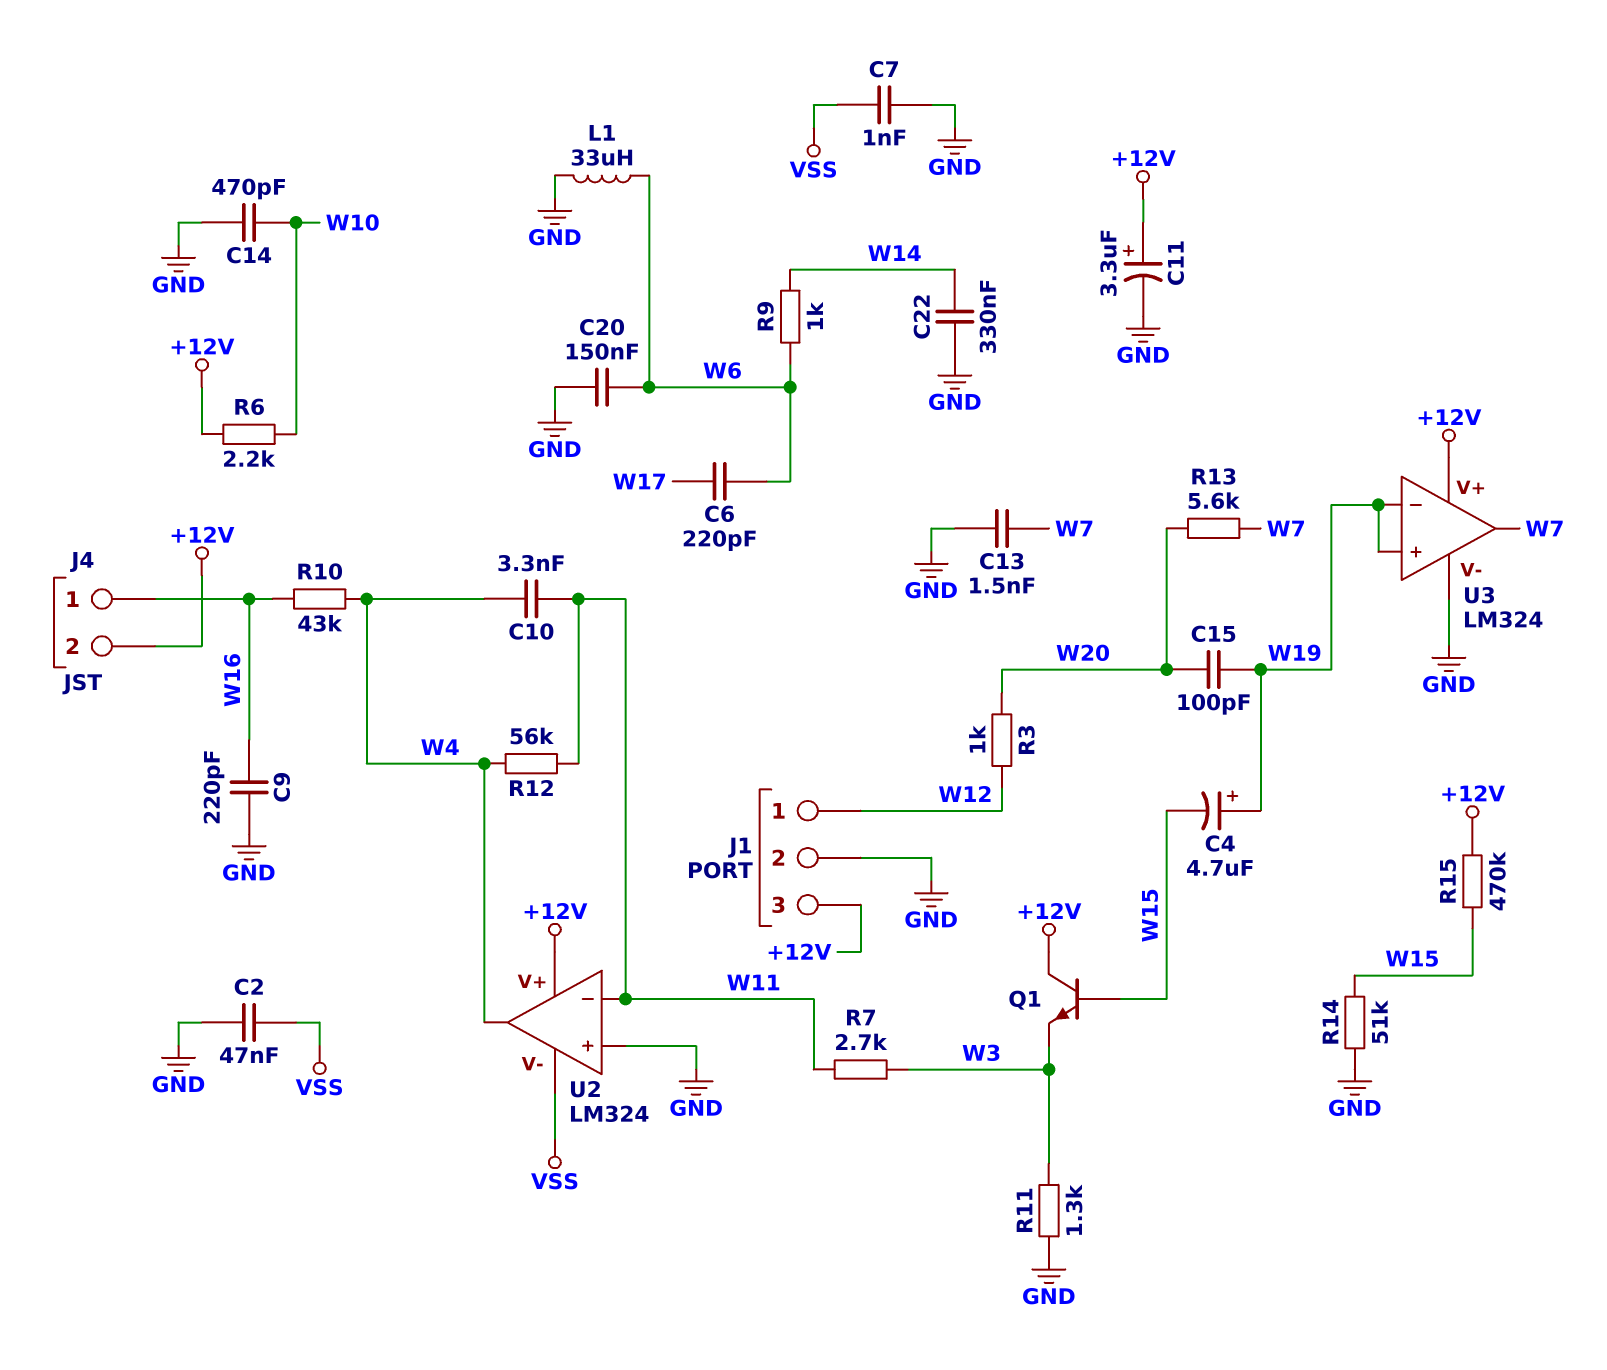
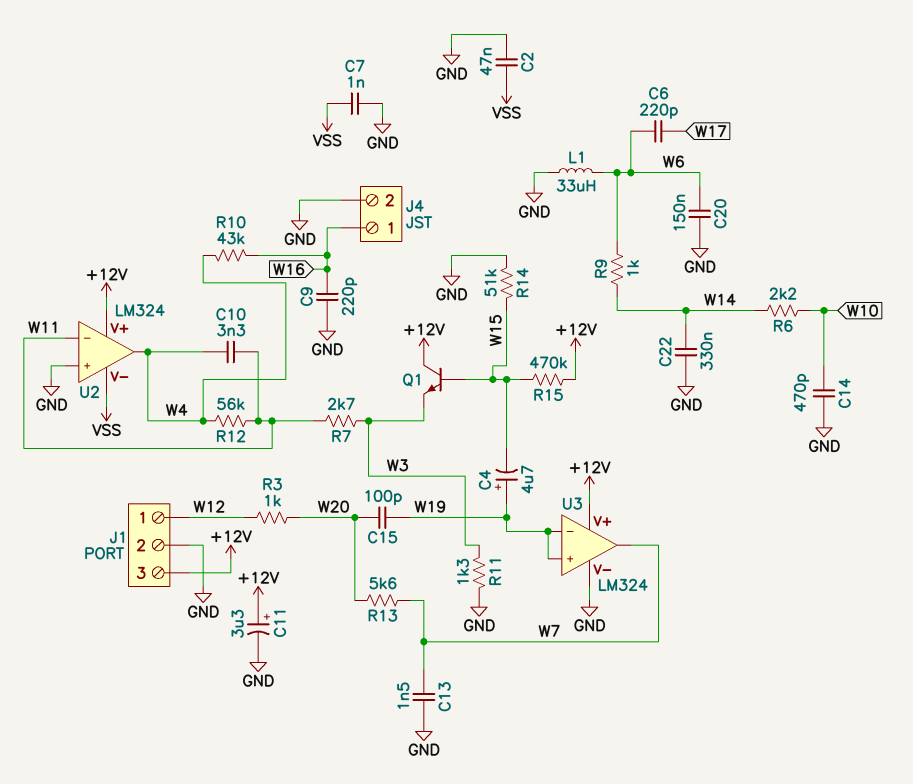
J4 pin 2: +12V -> GND
R6: 2.2k (+12V, W10) -> 2.2k (W10, W14)

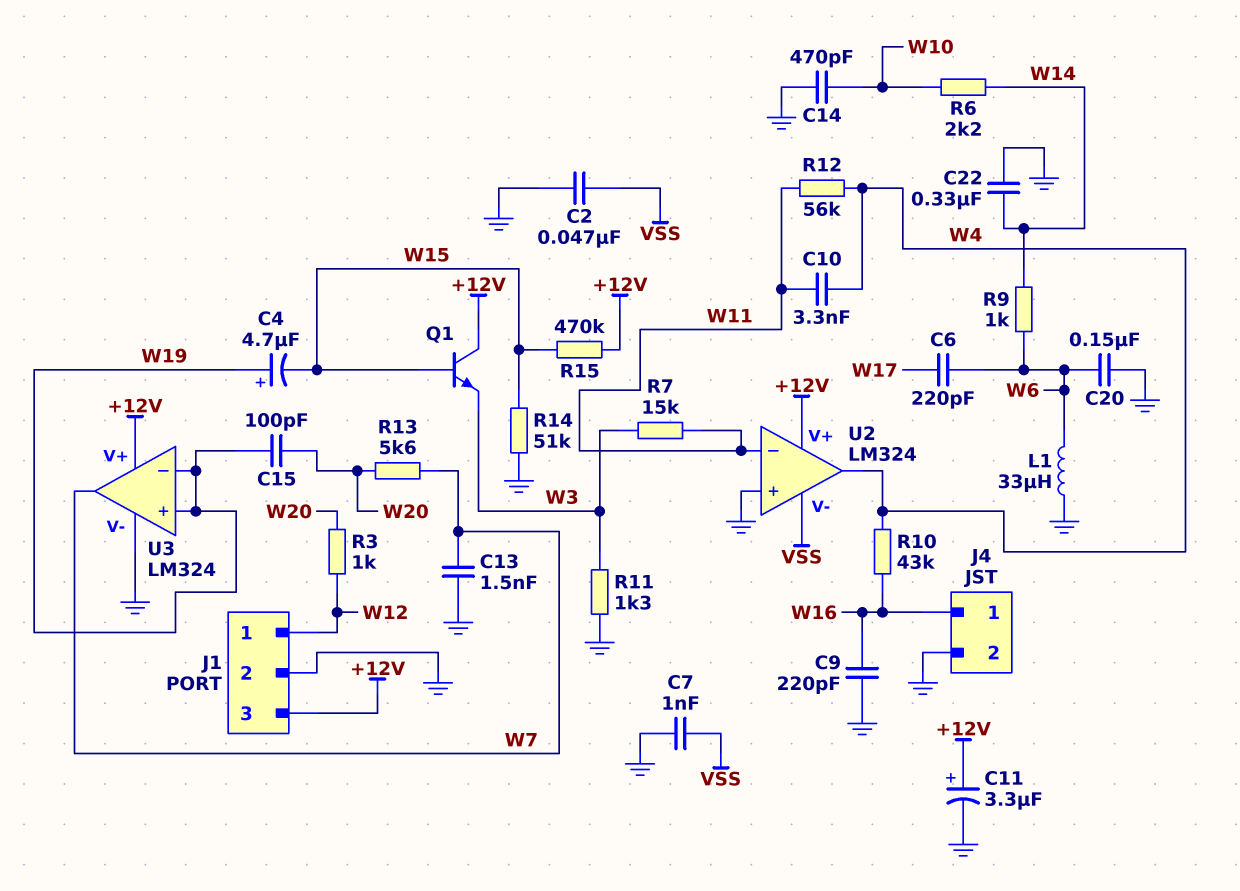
R7: 2.7k (W3, W11) -> 15k (W3, W11)

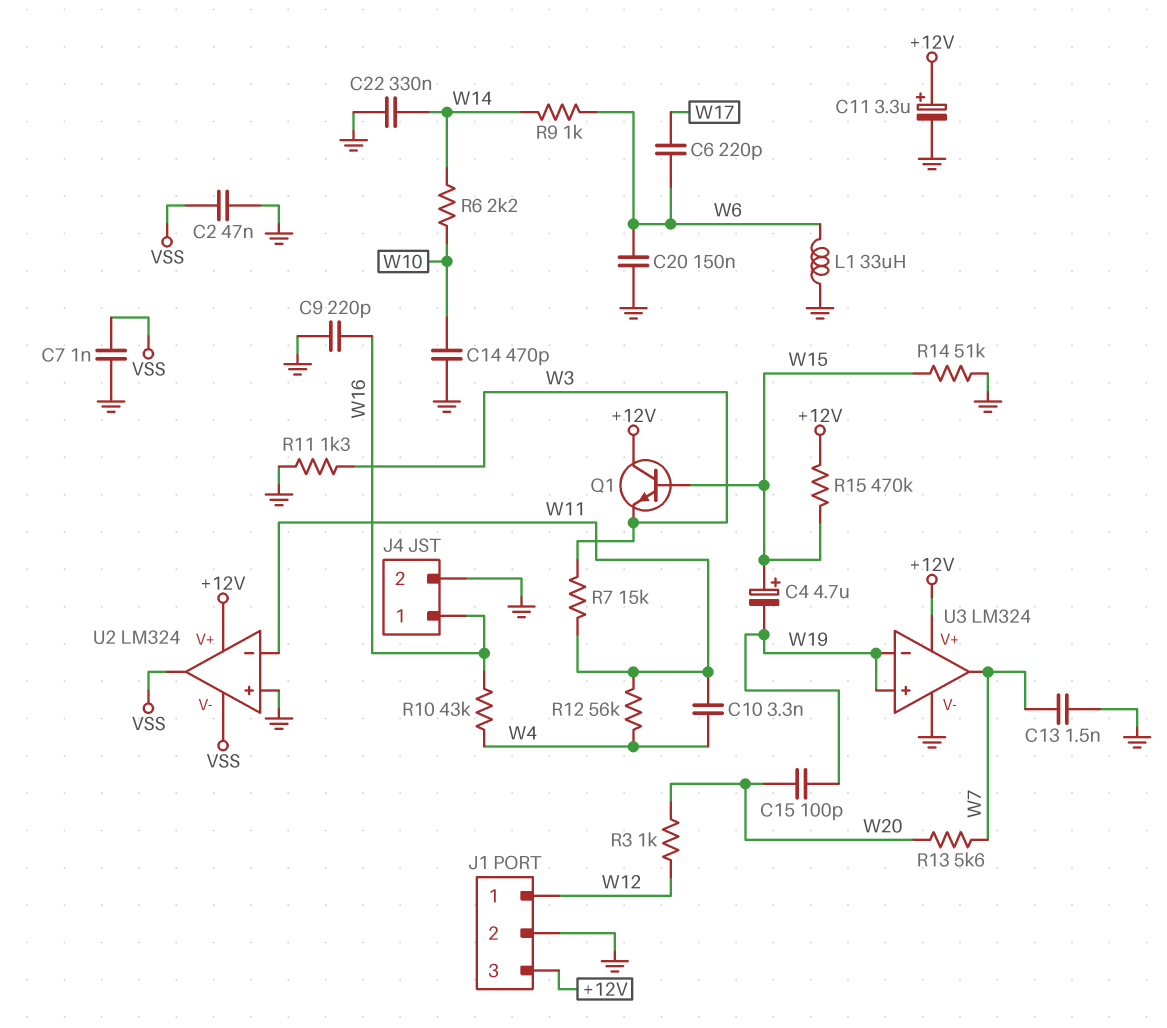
C4: 4.7uF (plus W19, minus W15) -> 4.7uF (plus W15, minus W19)
U2 pin out: W4 -> VSS

